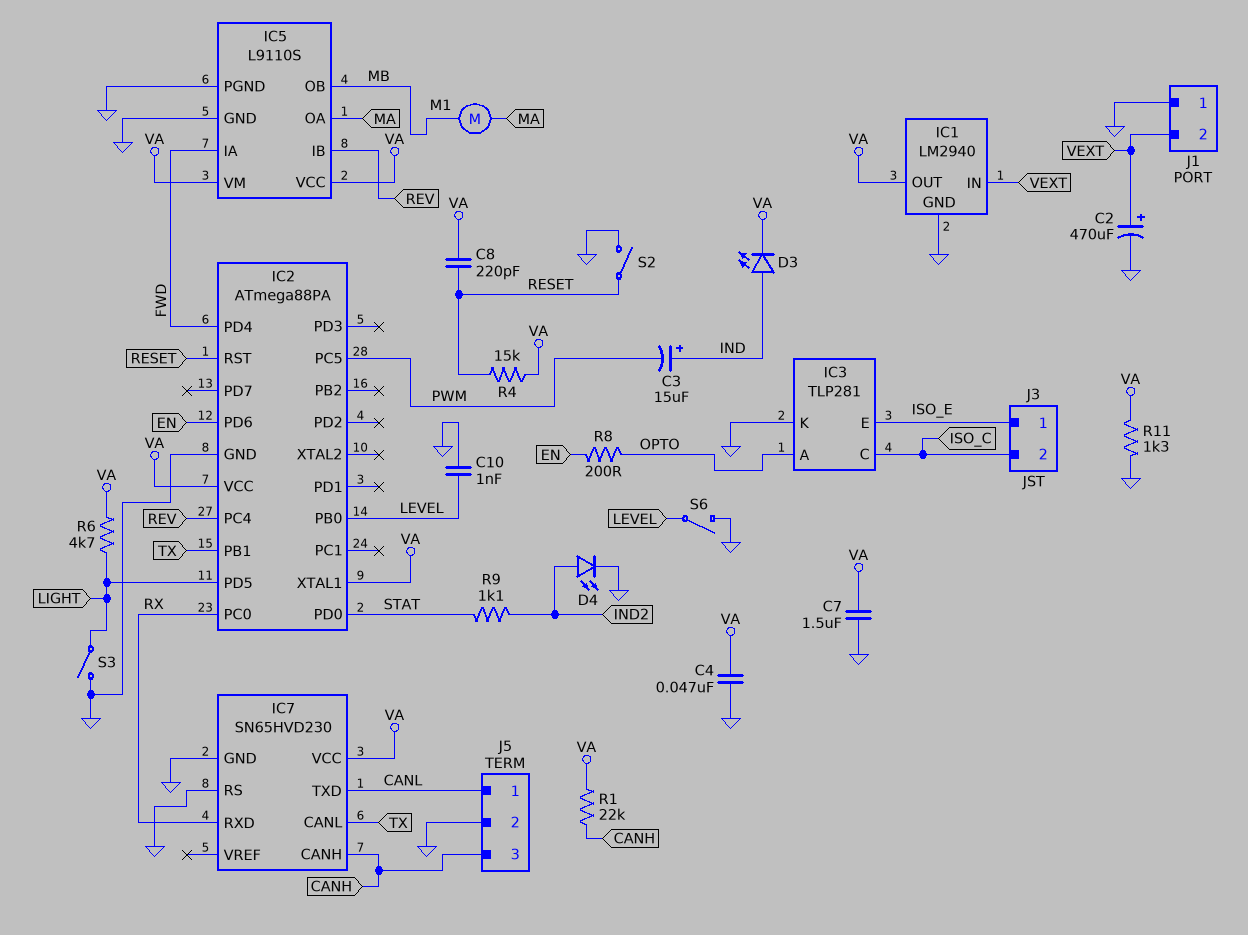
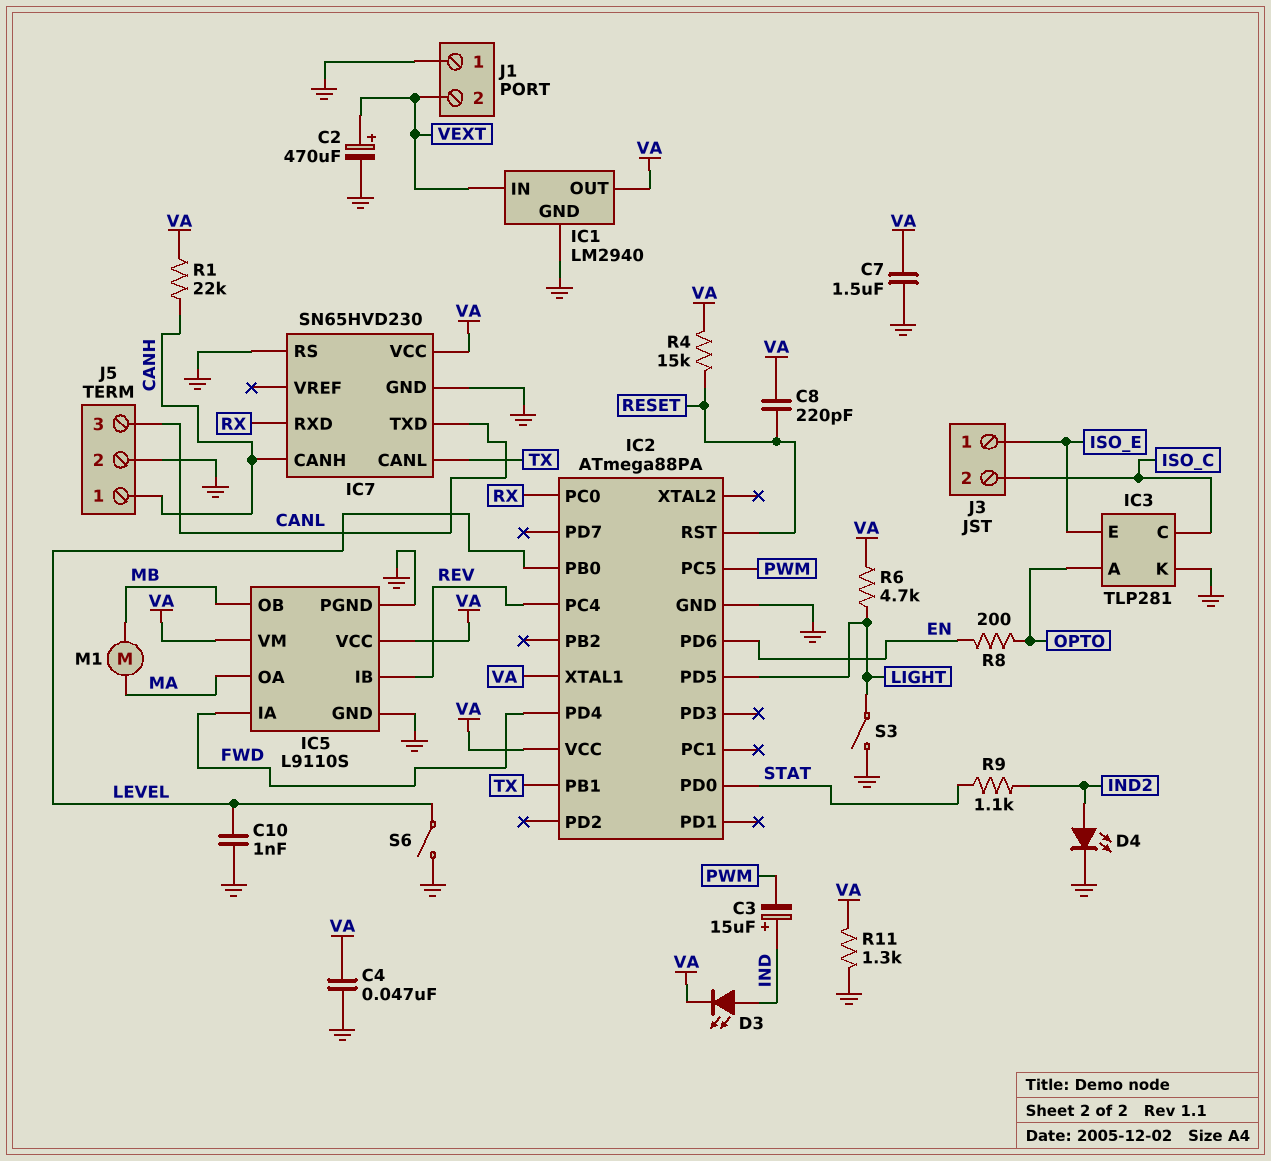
J5 pin 1: CANL -> CANH
J5 pin 3: CANH -> CANL
S2: switch (GND, RESET) -> none

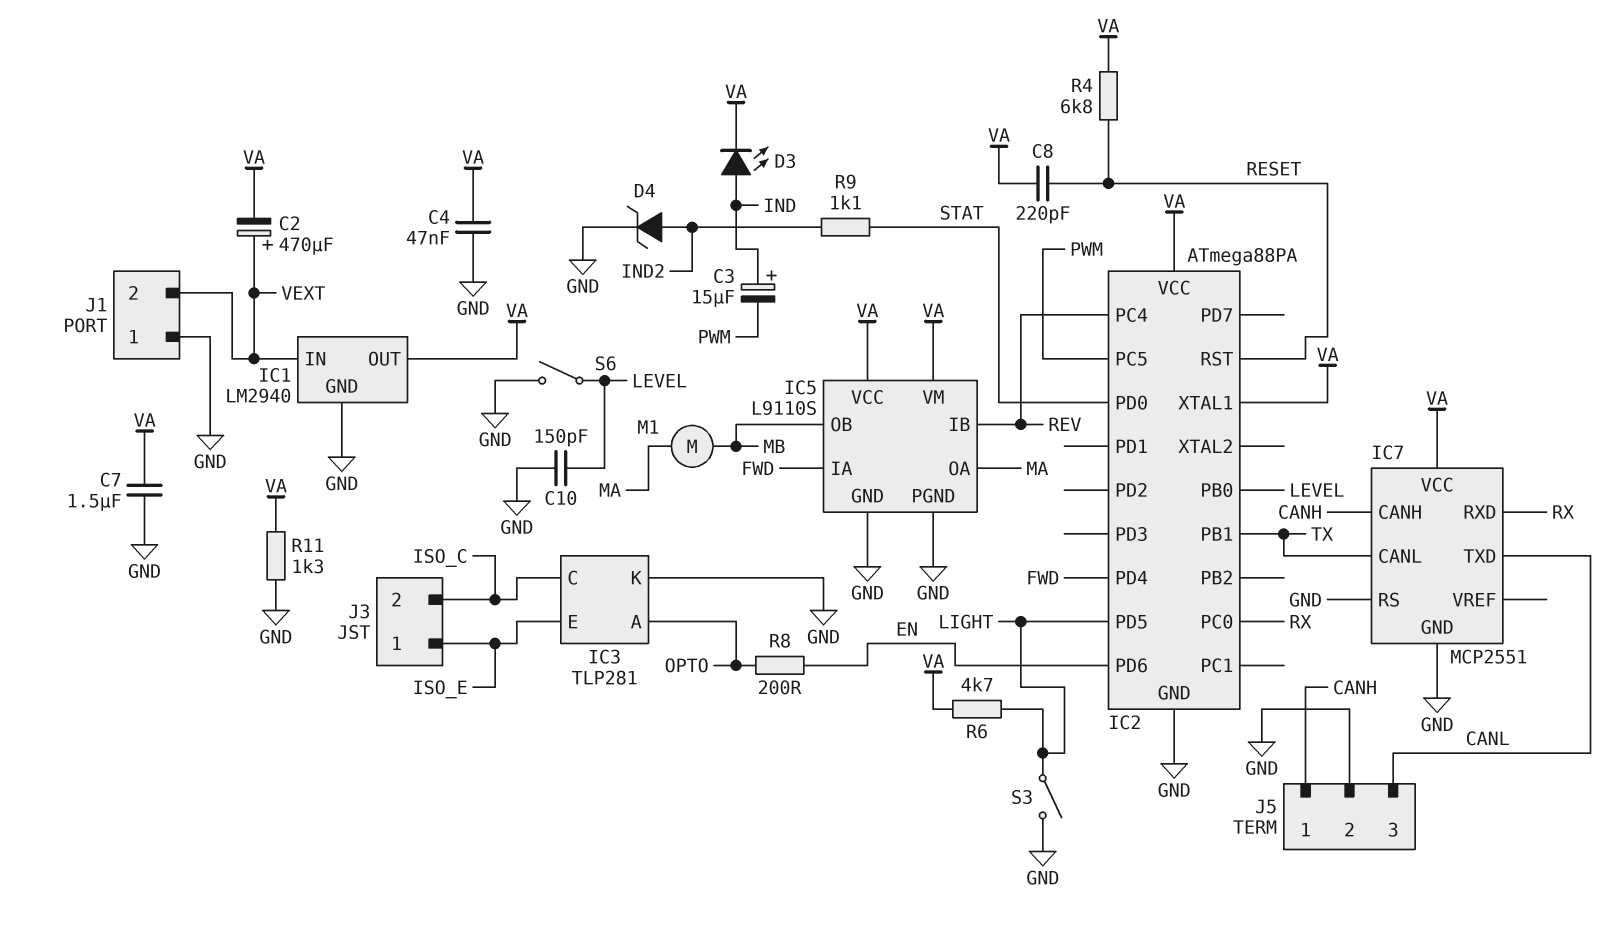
C2: 470uF (plus VEXT, minus GND) -> 470uF (plus VEXT, minus VA)
C10: 1nF (GND, LEVEL) -> 150pF (GND, LEVEL)
D4: LED (A IND2, K GND) -> zener (A IND2, K GND)
IC7: SN65HVD230 -> MCP2551
R1: 22k (CANH, VA) -> none
R4: 15k (RESET, VA) -> 6.8k (RESET, VA)

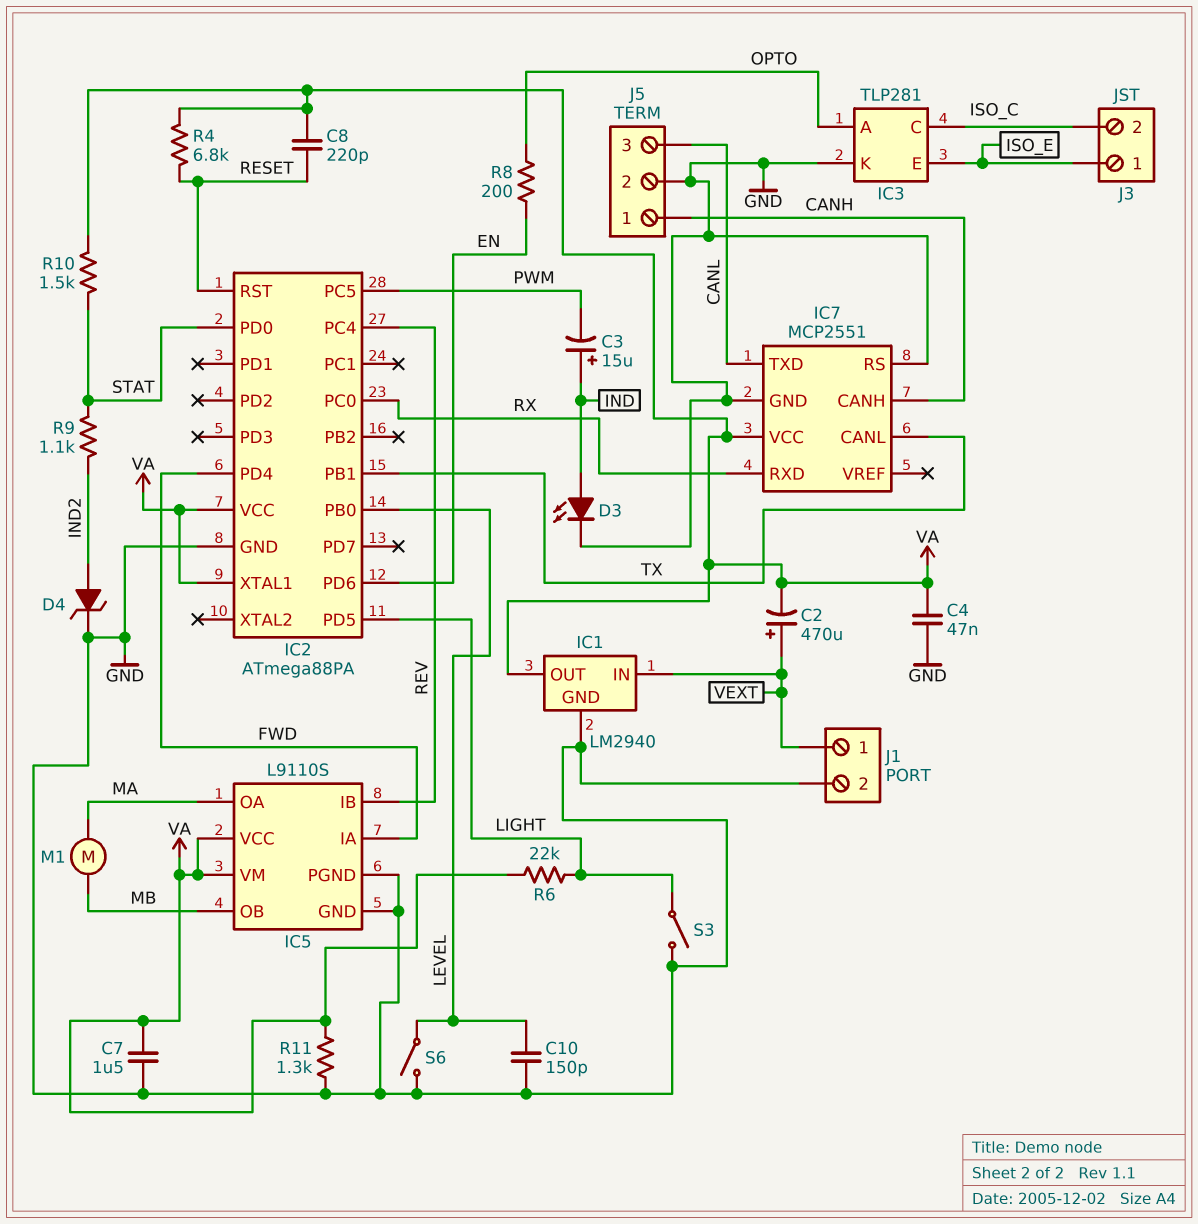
D3: LED (A IND, K VA) -> LED (A IND, K GND)
J1 pin 1: GND -> VEXT
J1 pin 2: VEXT -> GND
R6: 4.7k (LIGHT, VA) -> 22k (LIGHT, VA)
R10: none -> 1.5k (STAT, VA)

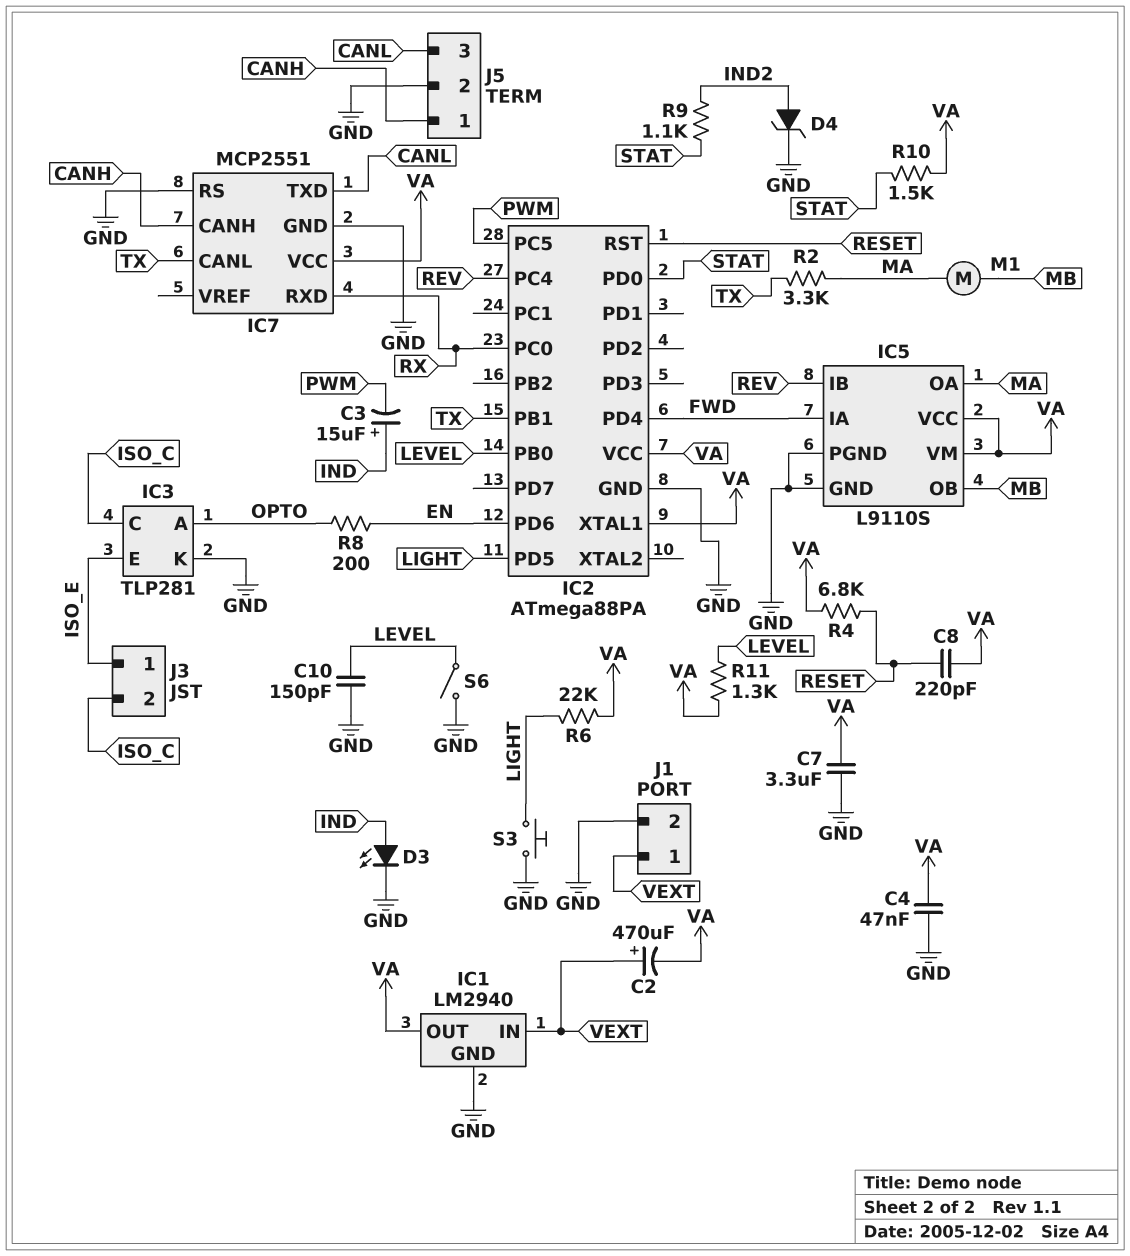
C7: 1.5uF (GND, VA) -> 3.3uF (GND, VA)
R2: none -> 3.3k (MA, TX)
R11: 1.3k (GND, VA) -> 1.3k (LEVEL, VA)
S3: switch (GND, LIGHT) -> button (GND, LIGHT)

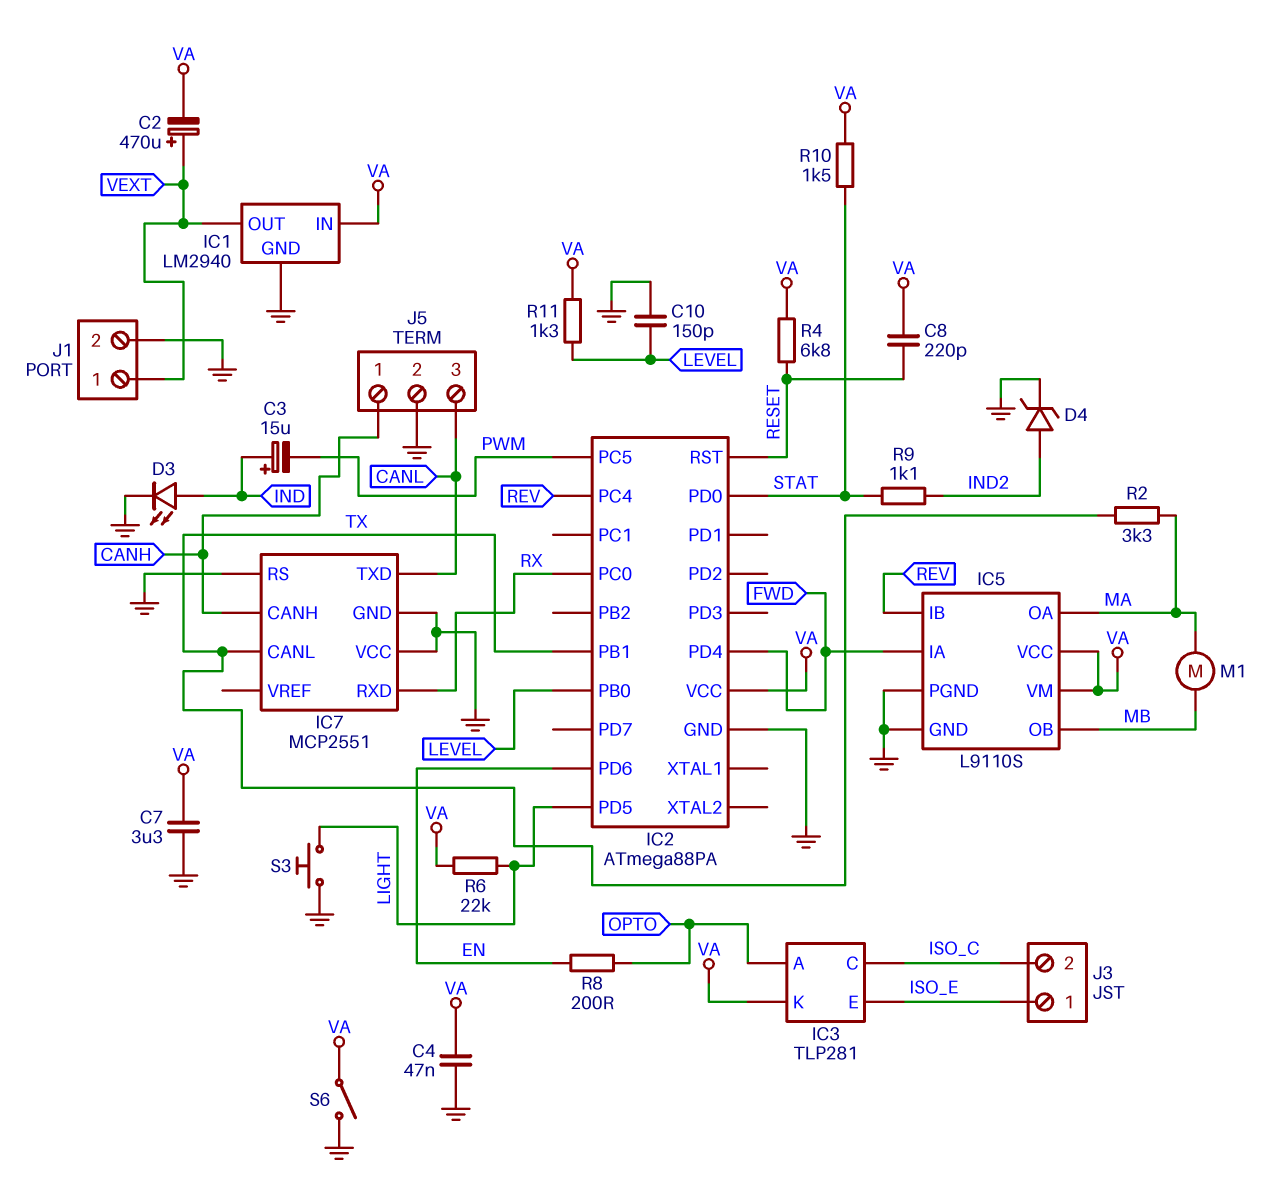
IC1 pin IN: VEXT -> VA
IC1 pin OUT: VA -> VEXT
IC2 pin XTAL1: VA -> none
IC3 pin K: GND -> VA
IC7 pin VCC: VA -> GND
S6: switch (GND, LEVEL) -> switch (GND, VA)

